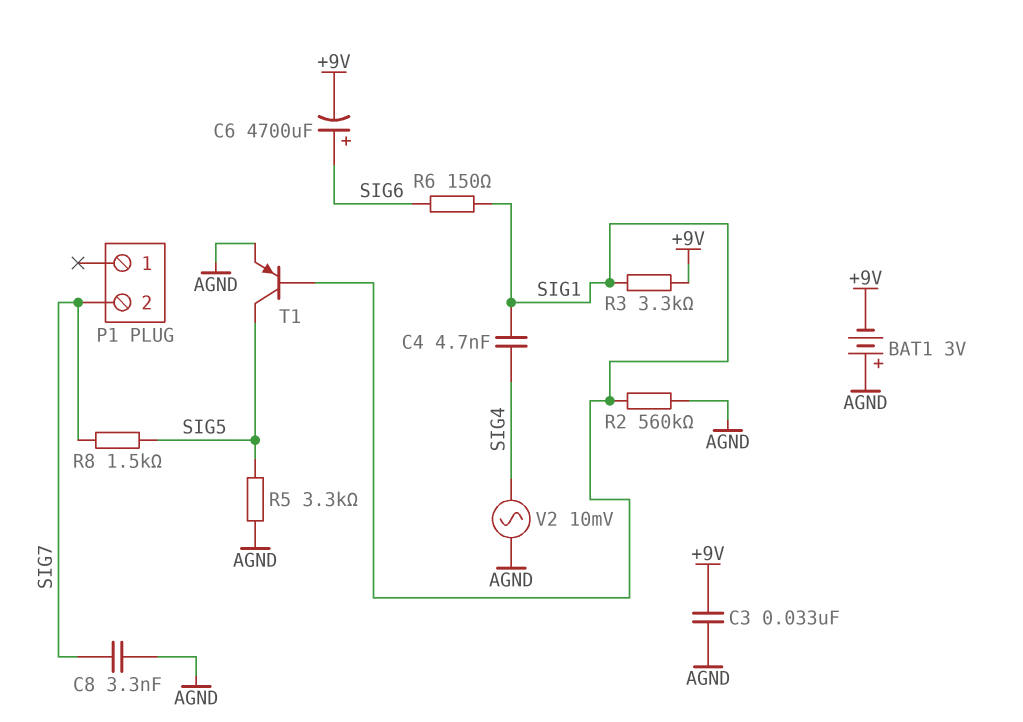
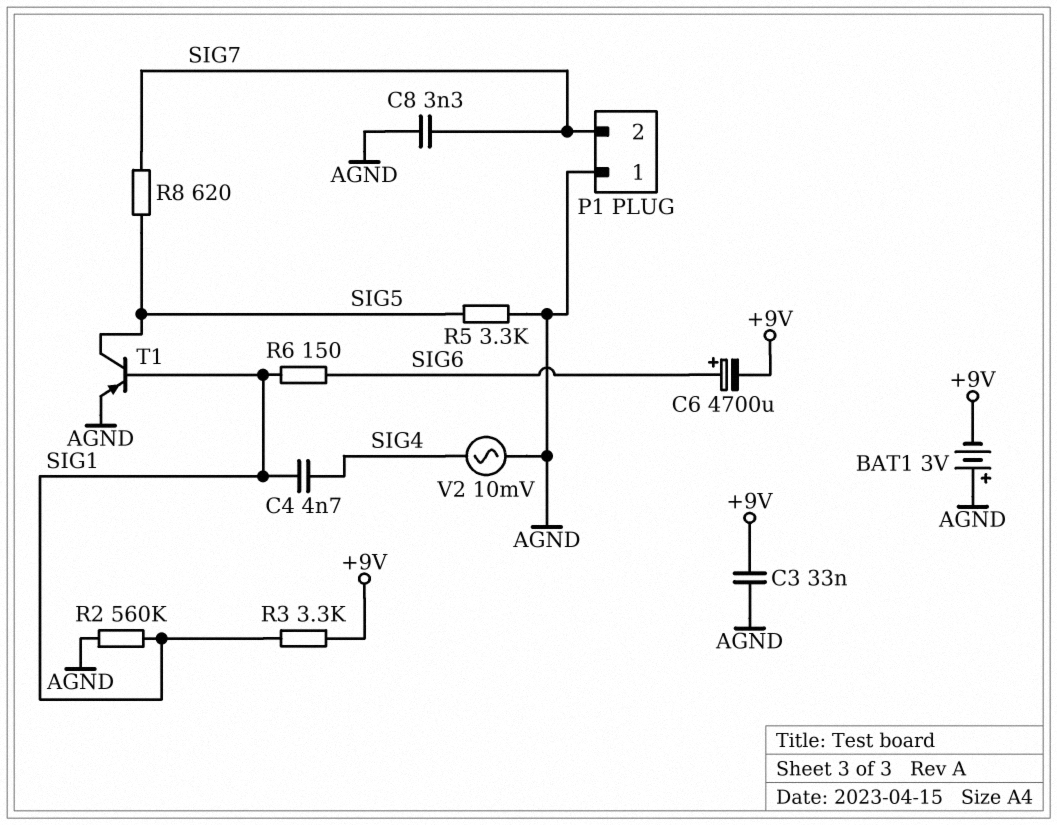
P1 pin 1: none -> AGND
R8: 1.5k (SIG5, SIG7) -> 620 (SIG5, SIG7)

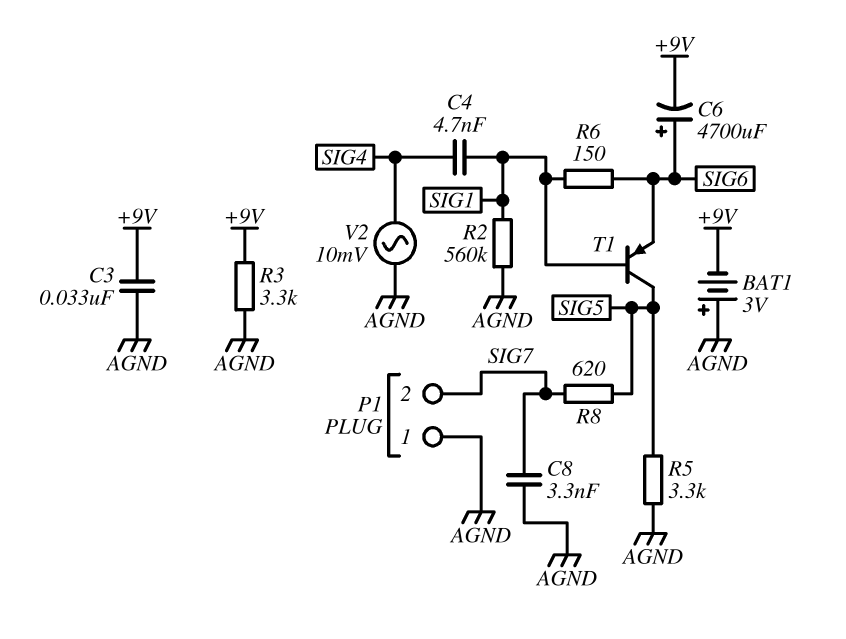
R3: 3.3k (+9V, SIG1) -> 3.3k (+9V, AGND)
T1: PNP (B SIG1, C SIG5, E AGND) -> PNP (B SIG1, C SIG5, E SIG6)

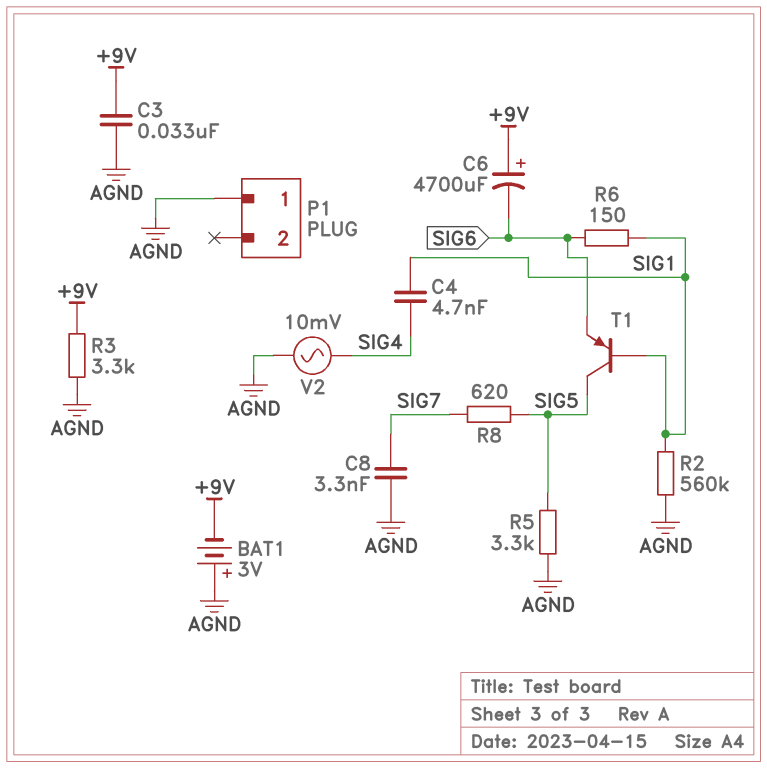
C6: 4700uF (plus SIG6, minus +9V) -> 4700uF (plus +9V, minus SIG6)
P1 pin 2: SIG7 -> none

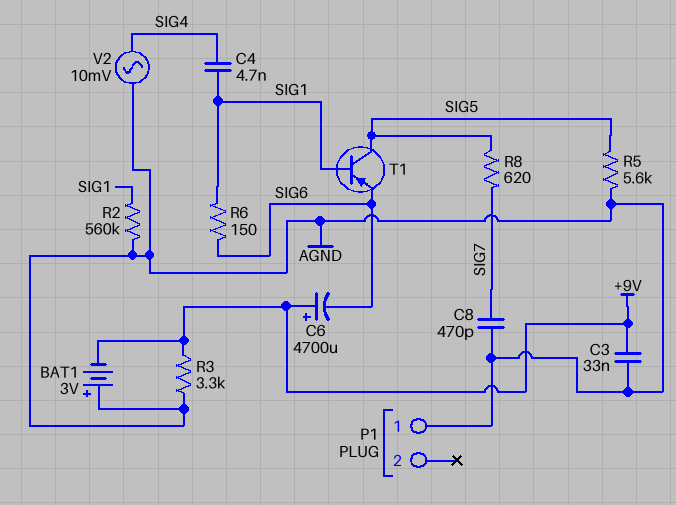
C8: 3.3nF (AGND, SIG7) -> 470pF (AGND, SIG7)
R5: 3.3k (AGND, SIG5) -> 5.6k (AGND, SIG5)

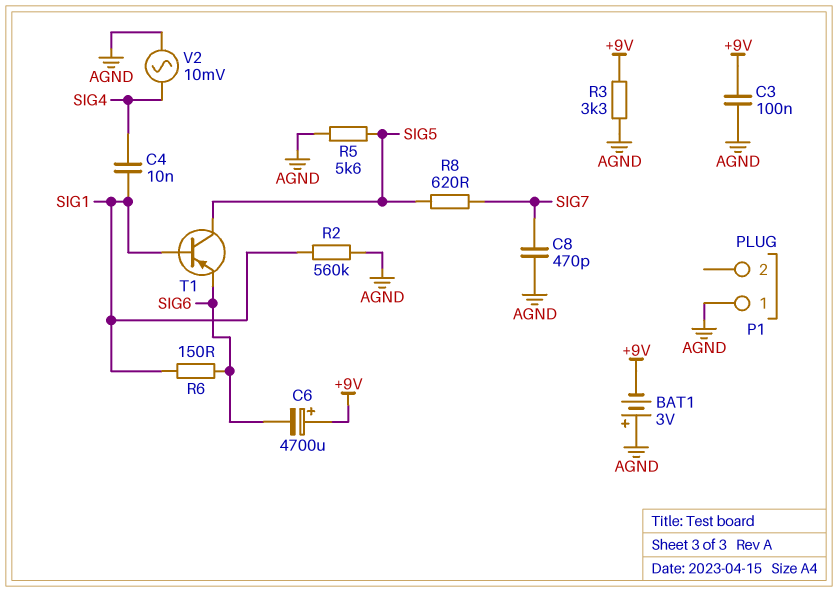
C3: 33nF (+9V, AGND) -> 100nF (+9V, AGND)
C4: 4.7nF (SIG1, SIG4) -> 10nF (SIG1, SIG4)

